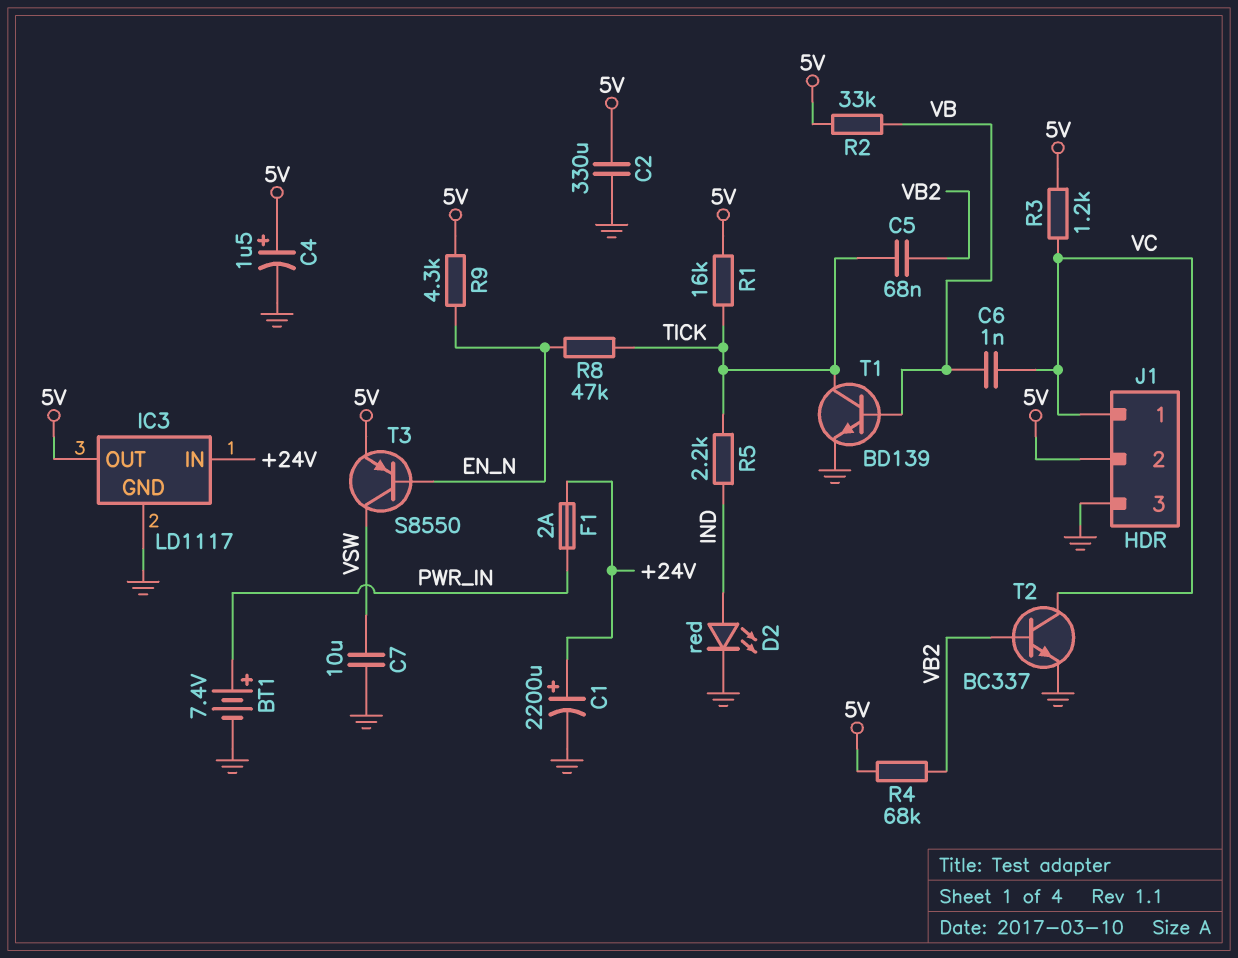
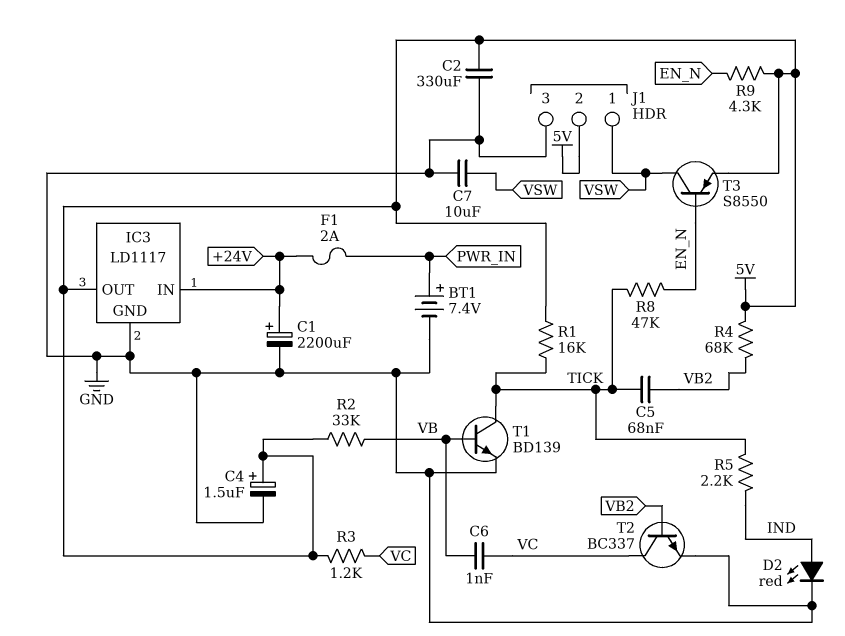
J1 pin 1: VC -> VSW

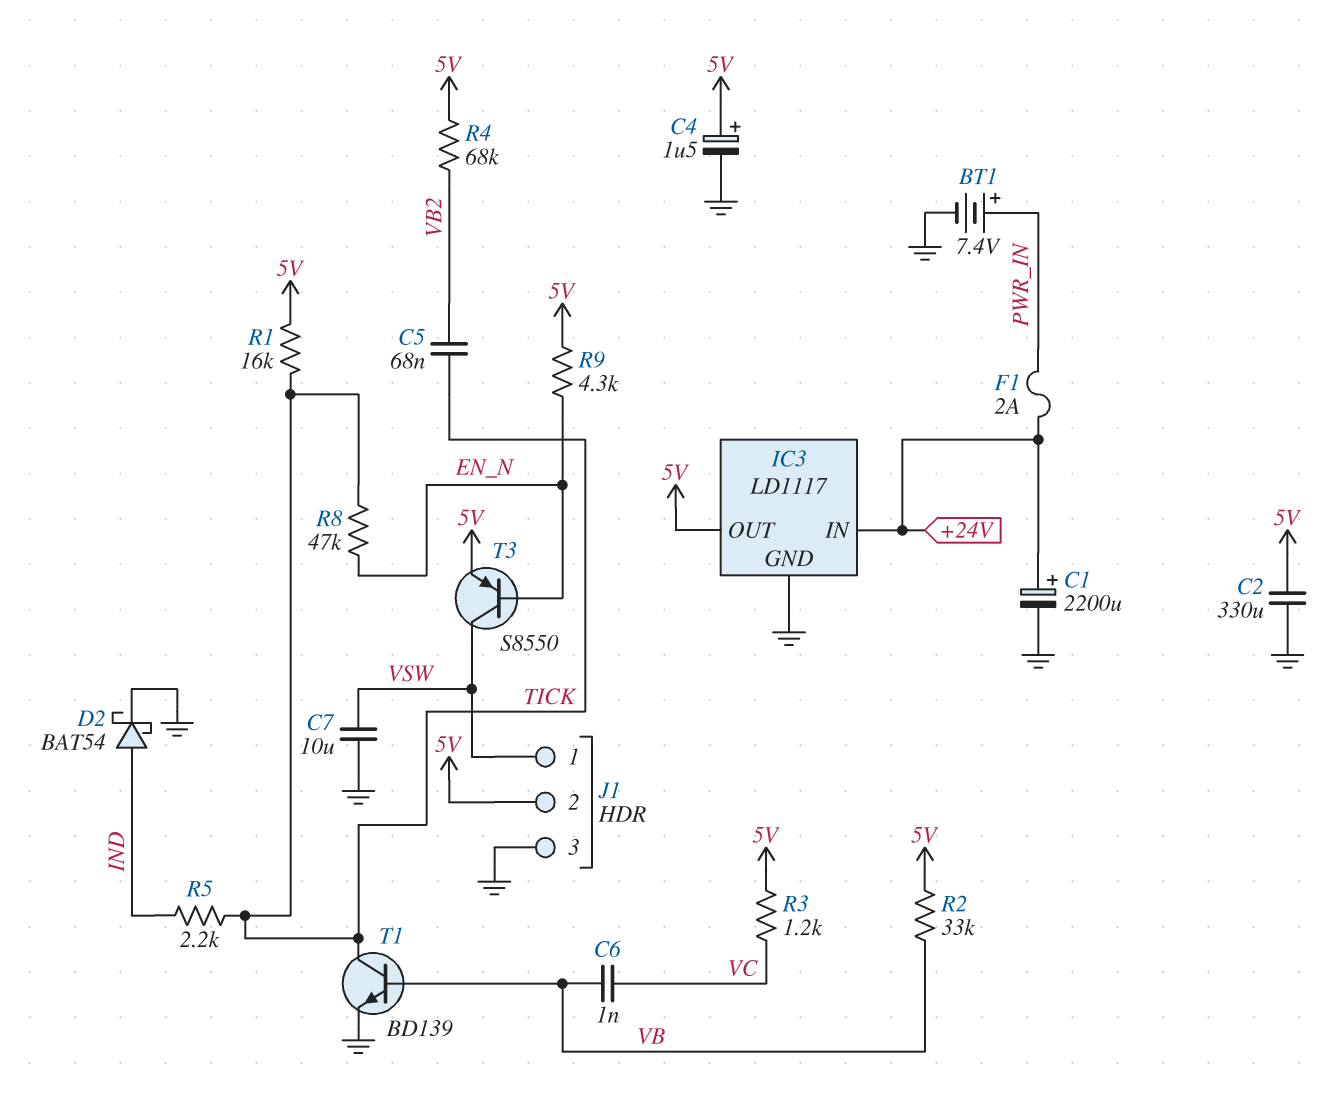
D2: LED red (A IND, K GND) -> schottky BAT54 (A IND, K GND)
T2: NPN BC337 (B VB2, C VC, E GND) -> none

